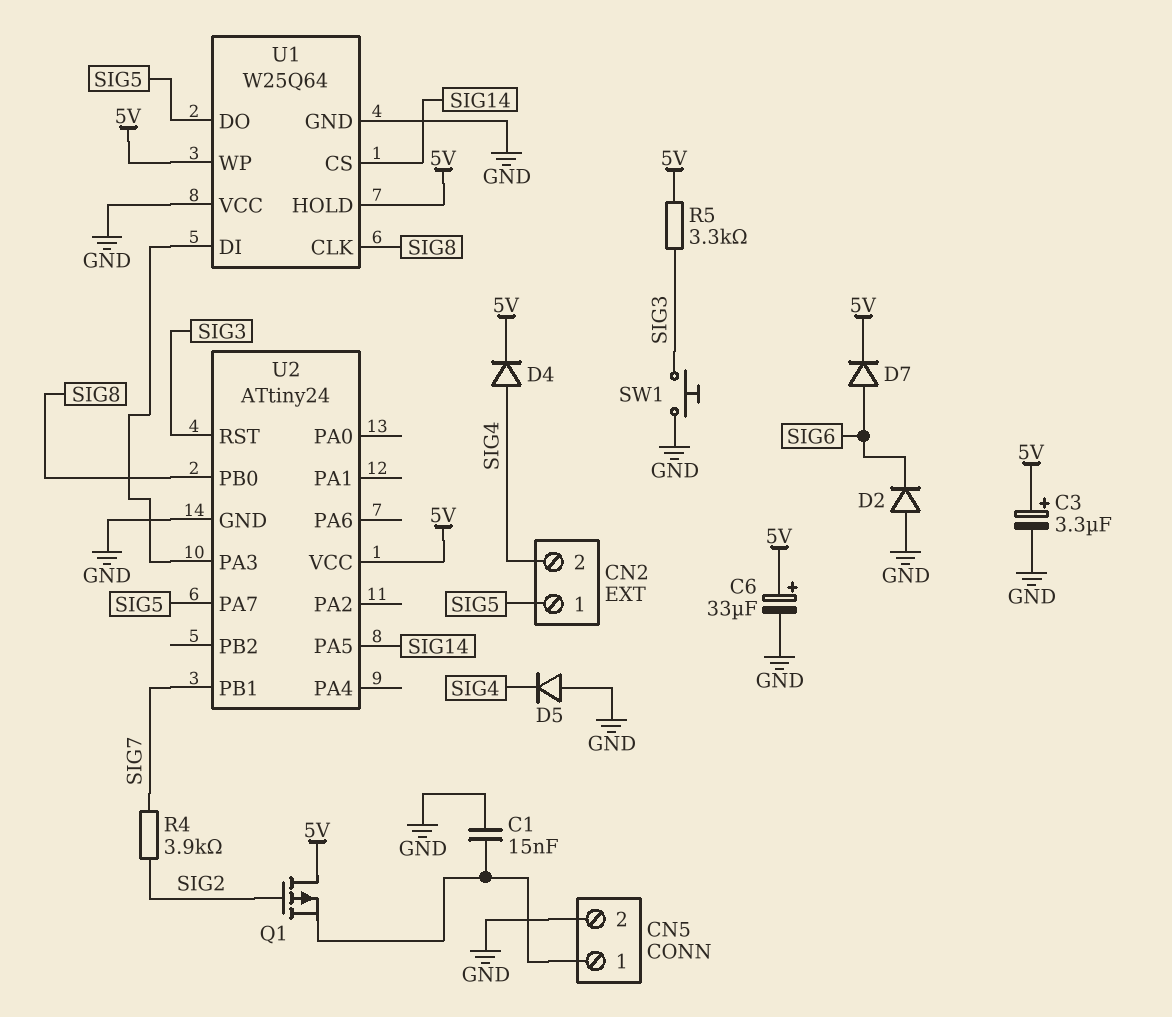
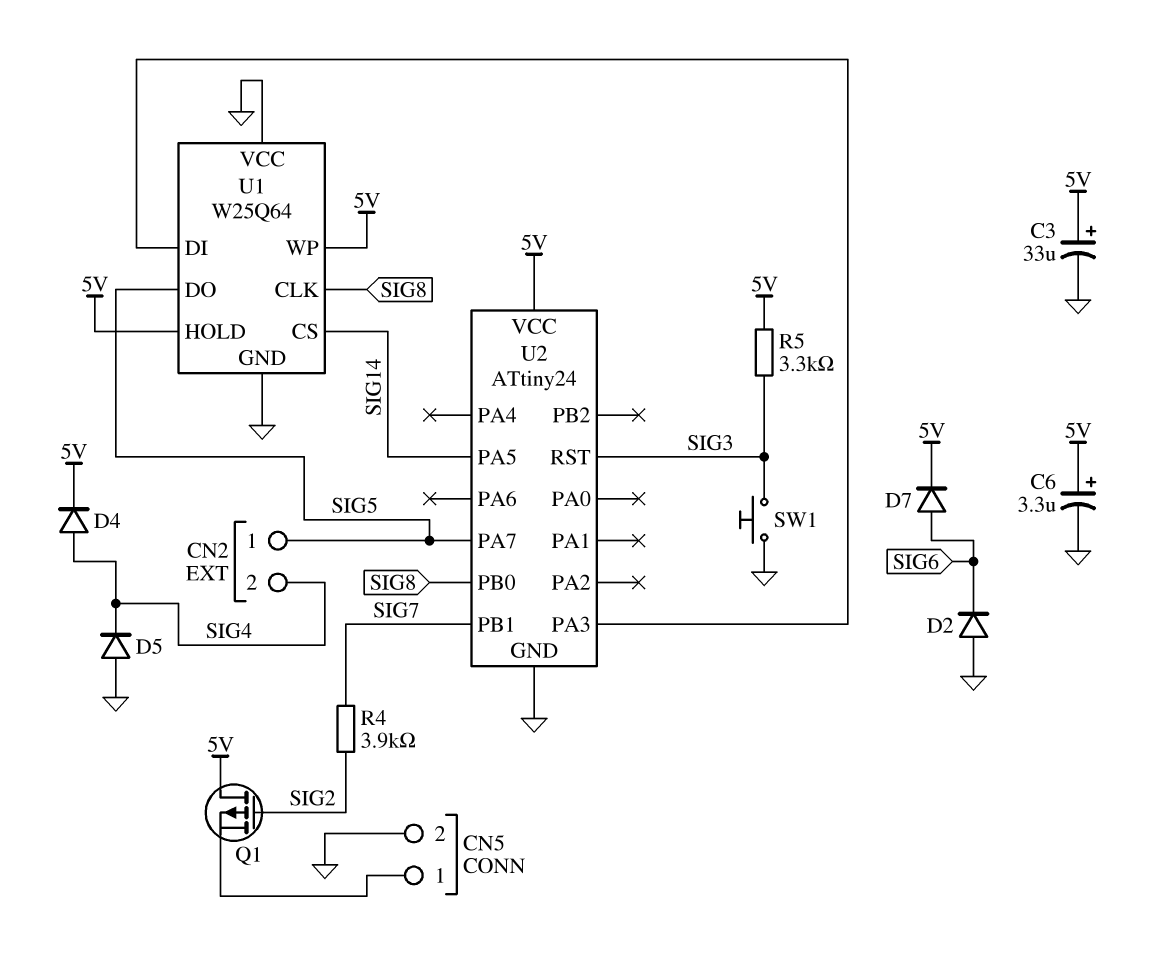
C1: 15nF (CN5/1, GND) -> none
C3: 3.3uF (plus 5V, minus GND) -> 33uF (plus 5V, minus GND)
C6: 33uF (plus 5V, minus GND) -> 3.3uF (plus 5V, minus GND)

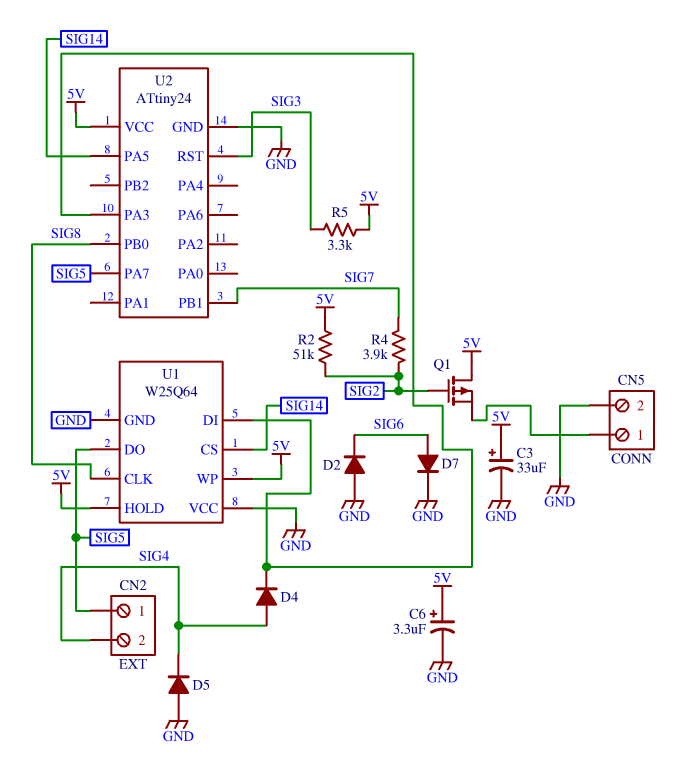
D4: diode (A SIG4, K 5V) -> diode (A SIG4, K U1/DI)
D7: diode (A SIG6, K 5V) -> diode (A SIG6, K GND)
R2: none -> 51k (5V, SIG2)
SW1: button (GND, SIG3) -> none

